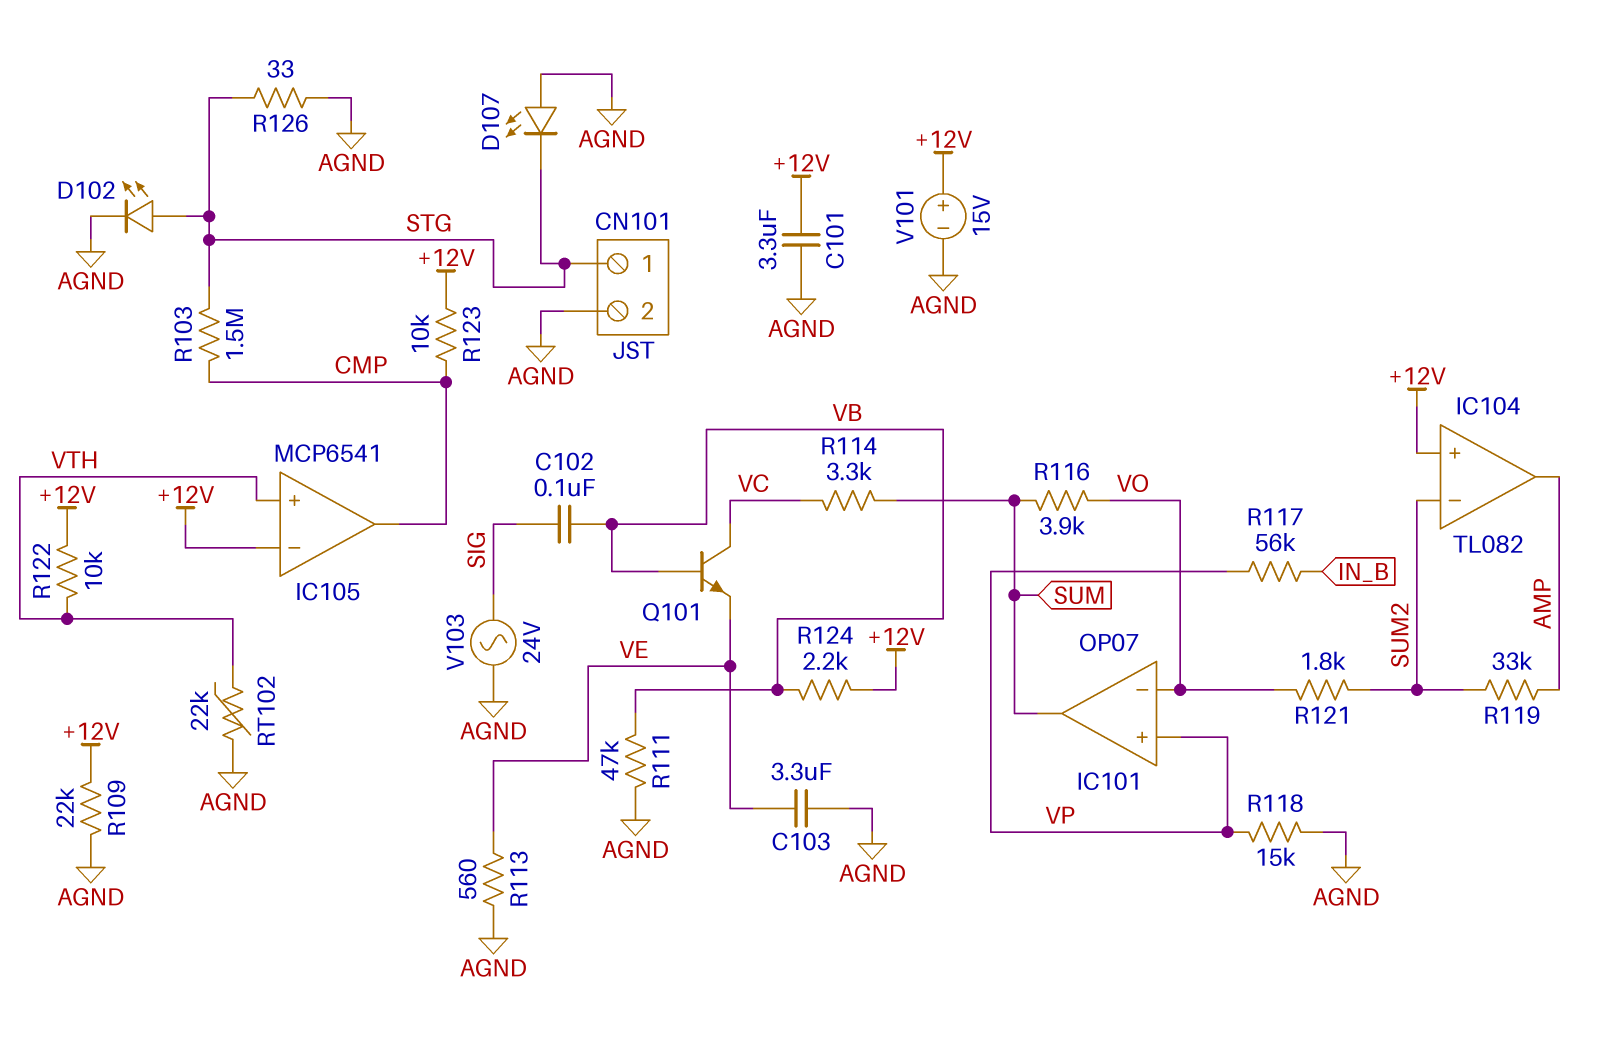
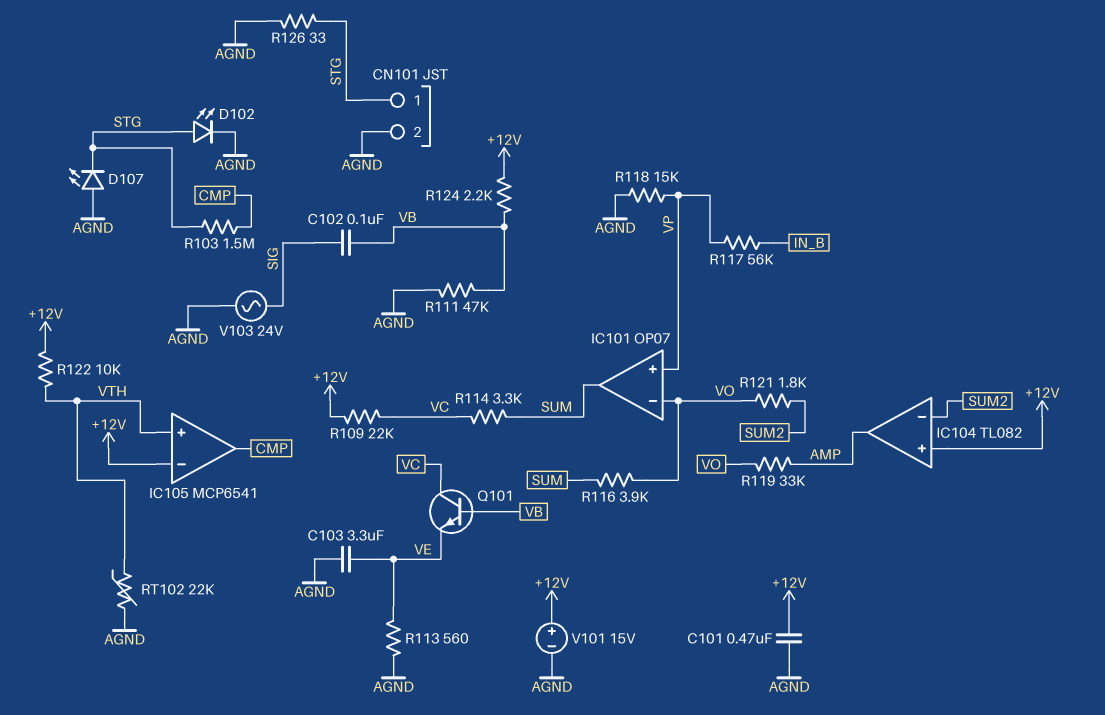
C101: 3.3uF (+12V, AGND) -> 470nF (+12V, AGND)
R109: 22k (+12V, AGND) -> 22k (+12V, VC)
R119: 33k (AMP, SUM2) -> 33k (AMP, VO)
R123: 10k (+12V, CMP) -> none

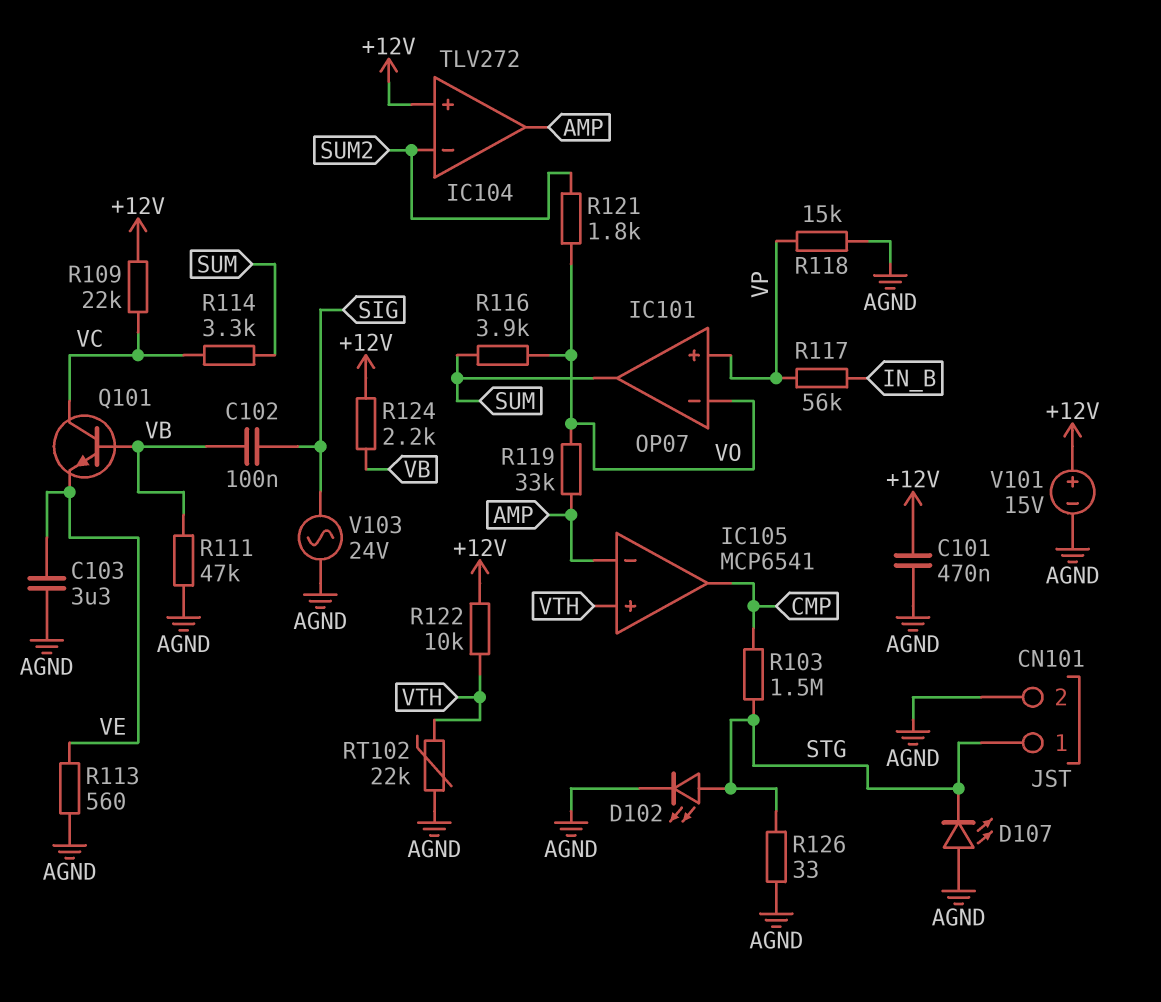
IC104: TL082 -> TLV272
IC105 pin in-: +12V -> AMP

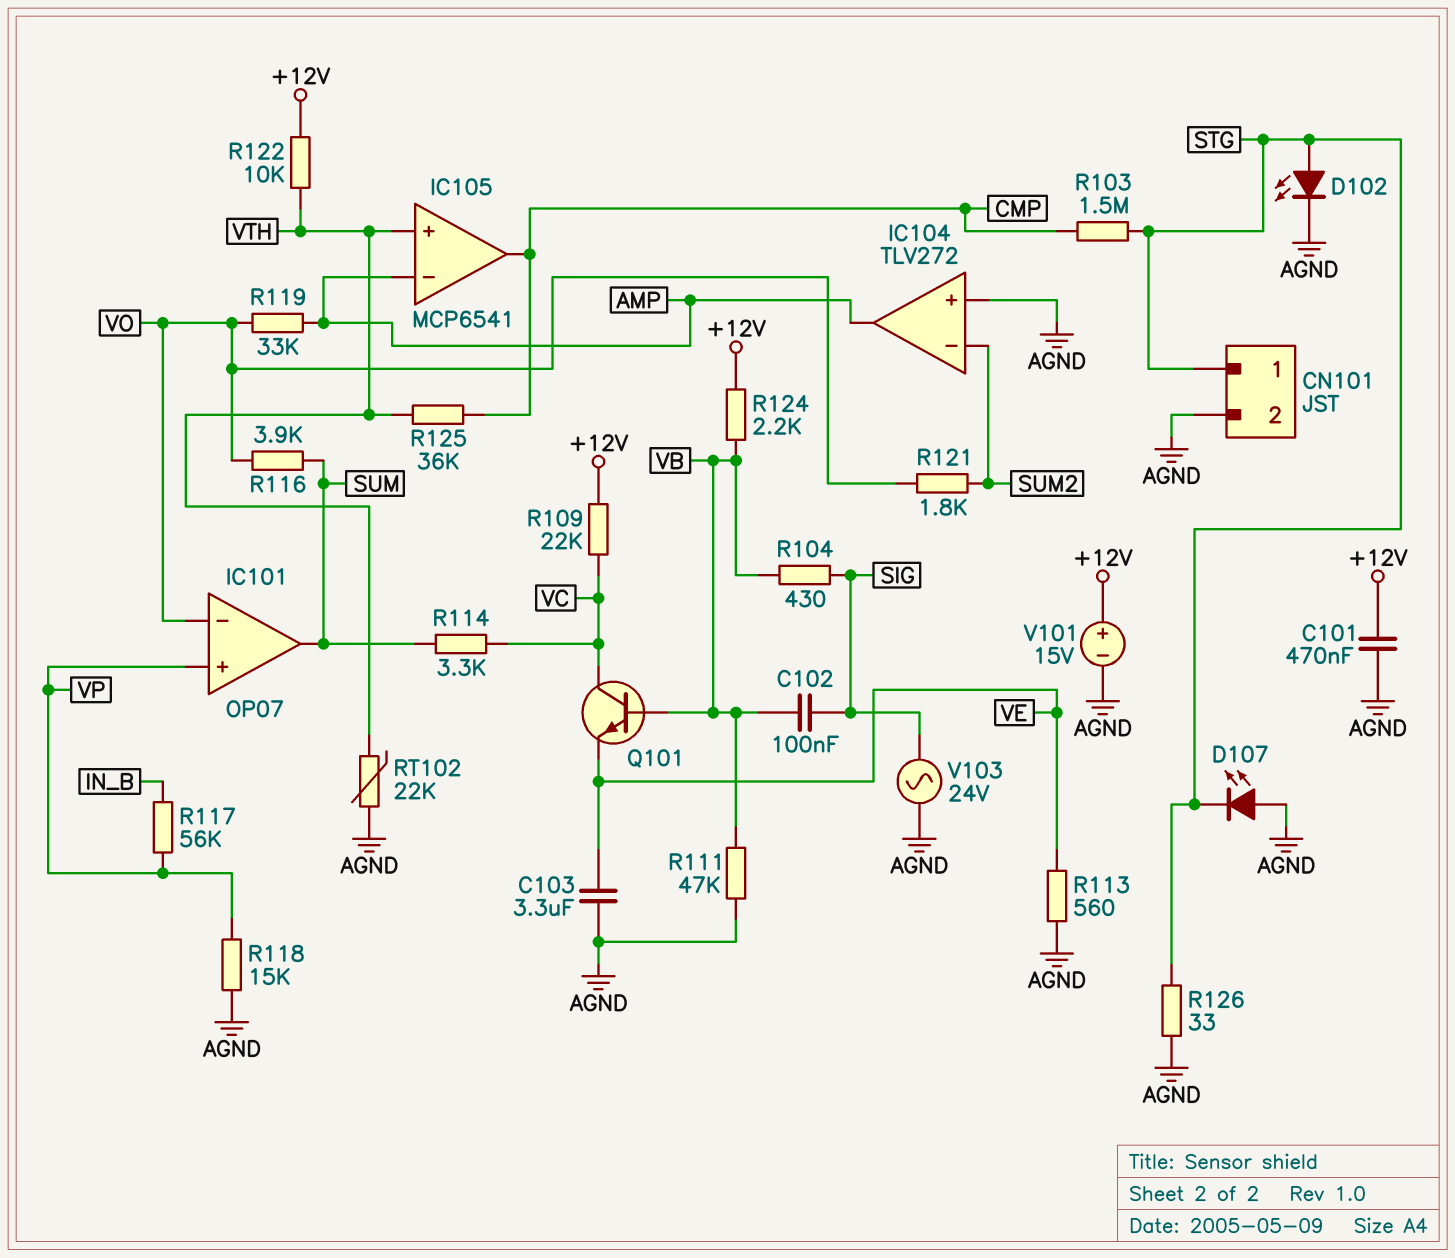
IC104 pin in+: +12V -> AGND
R104: none -> 430 (SIG, VB)
R125: none -> 36k (CMP, VTH)

